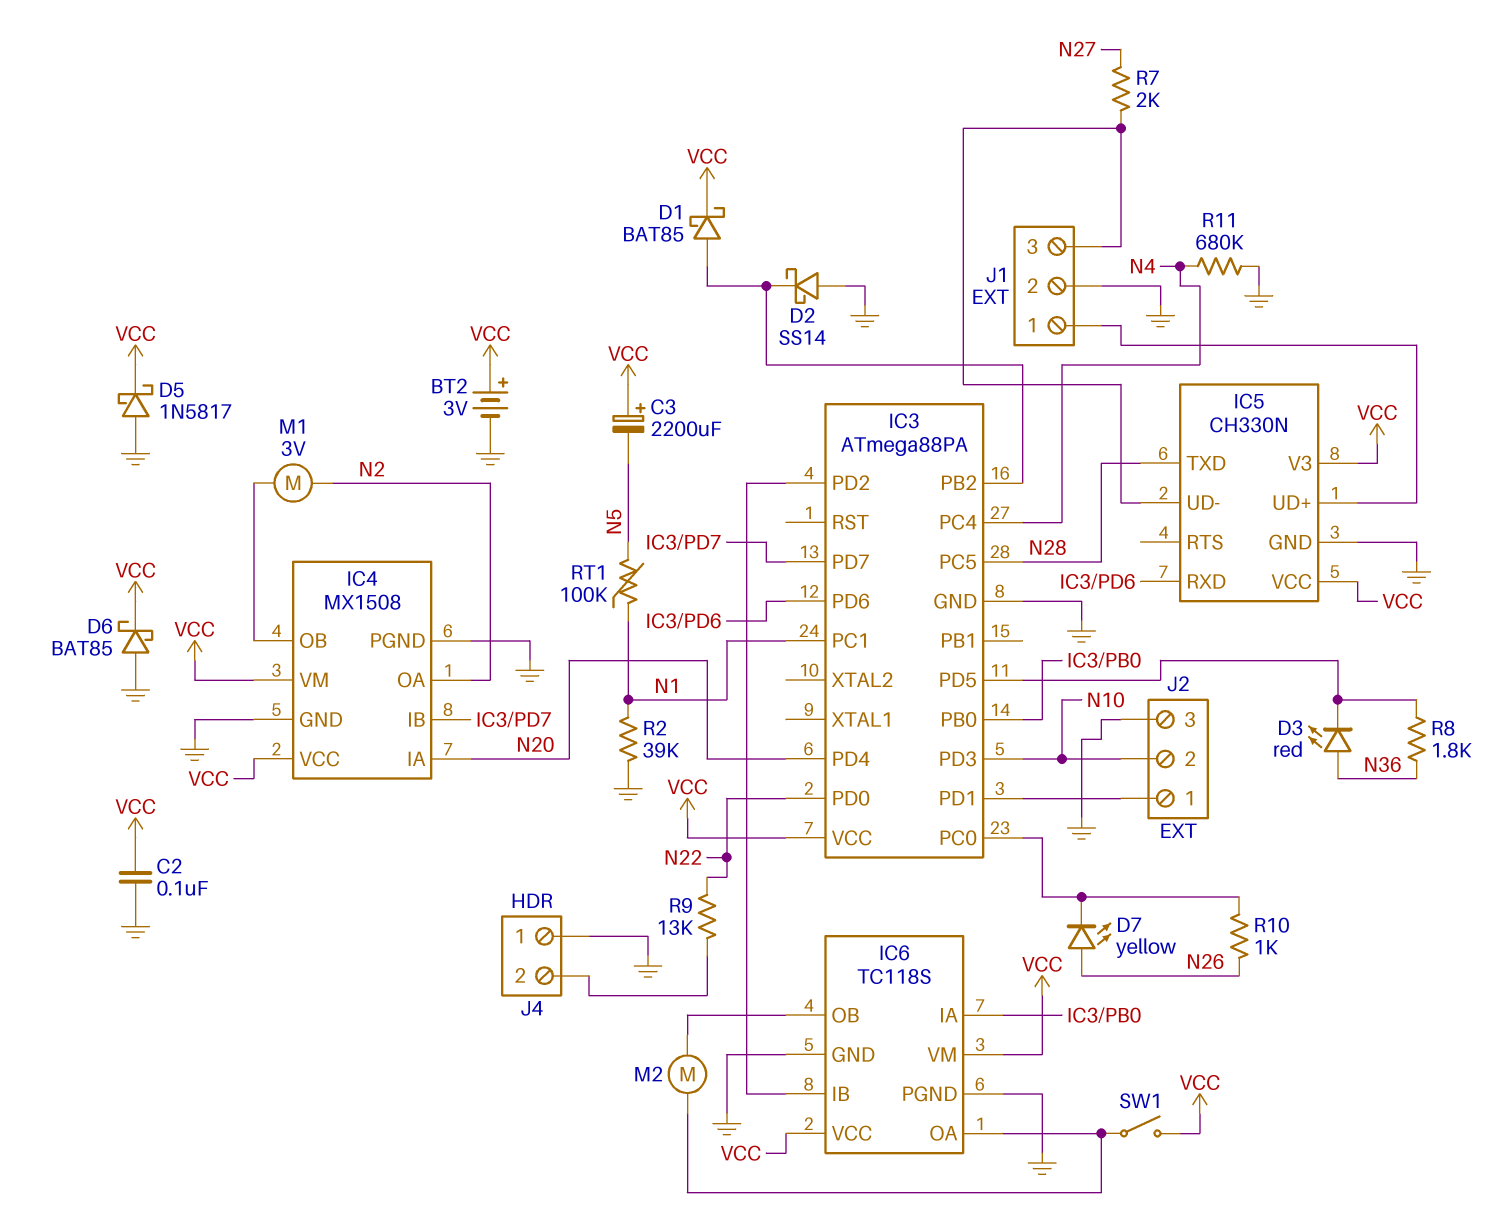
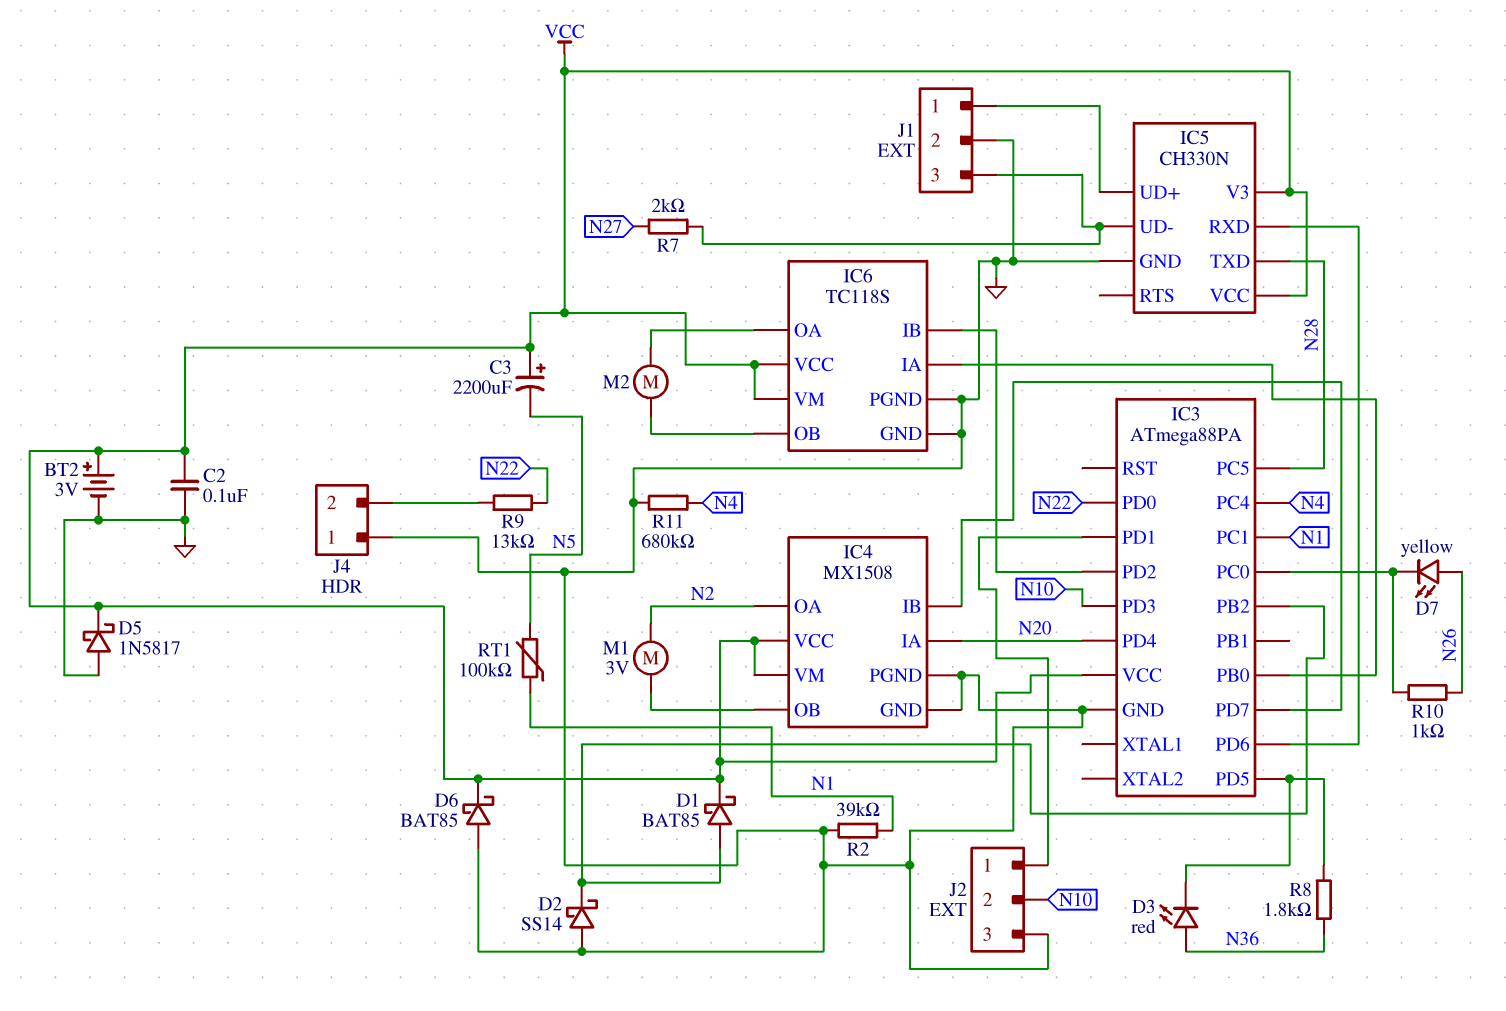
SW1: switch (IC6/OA, VCC) -> none

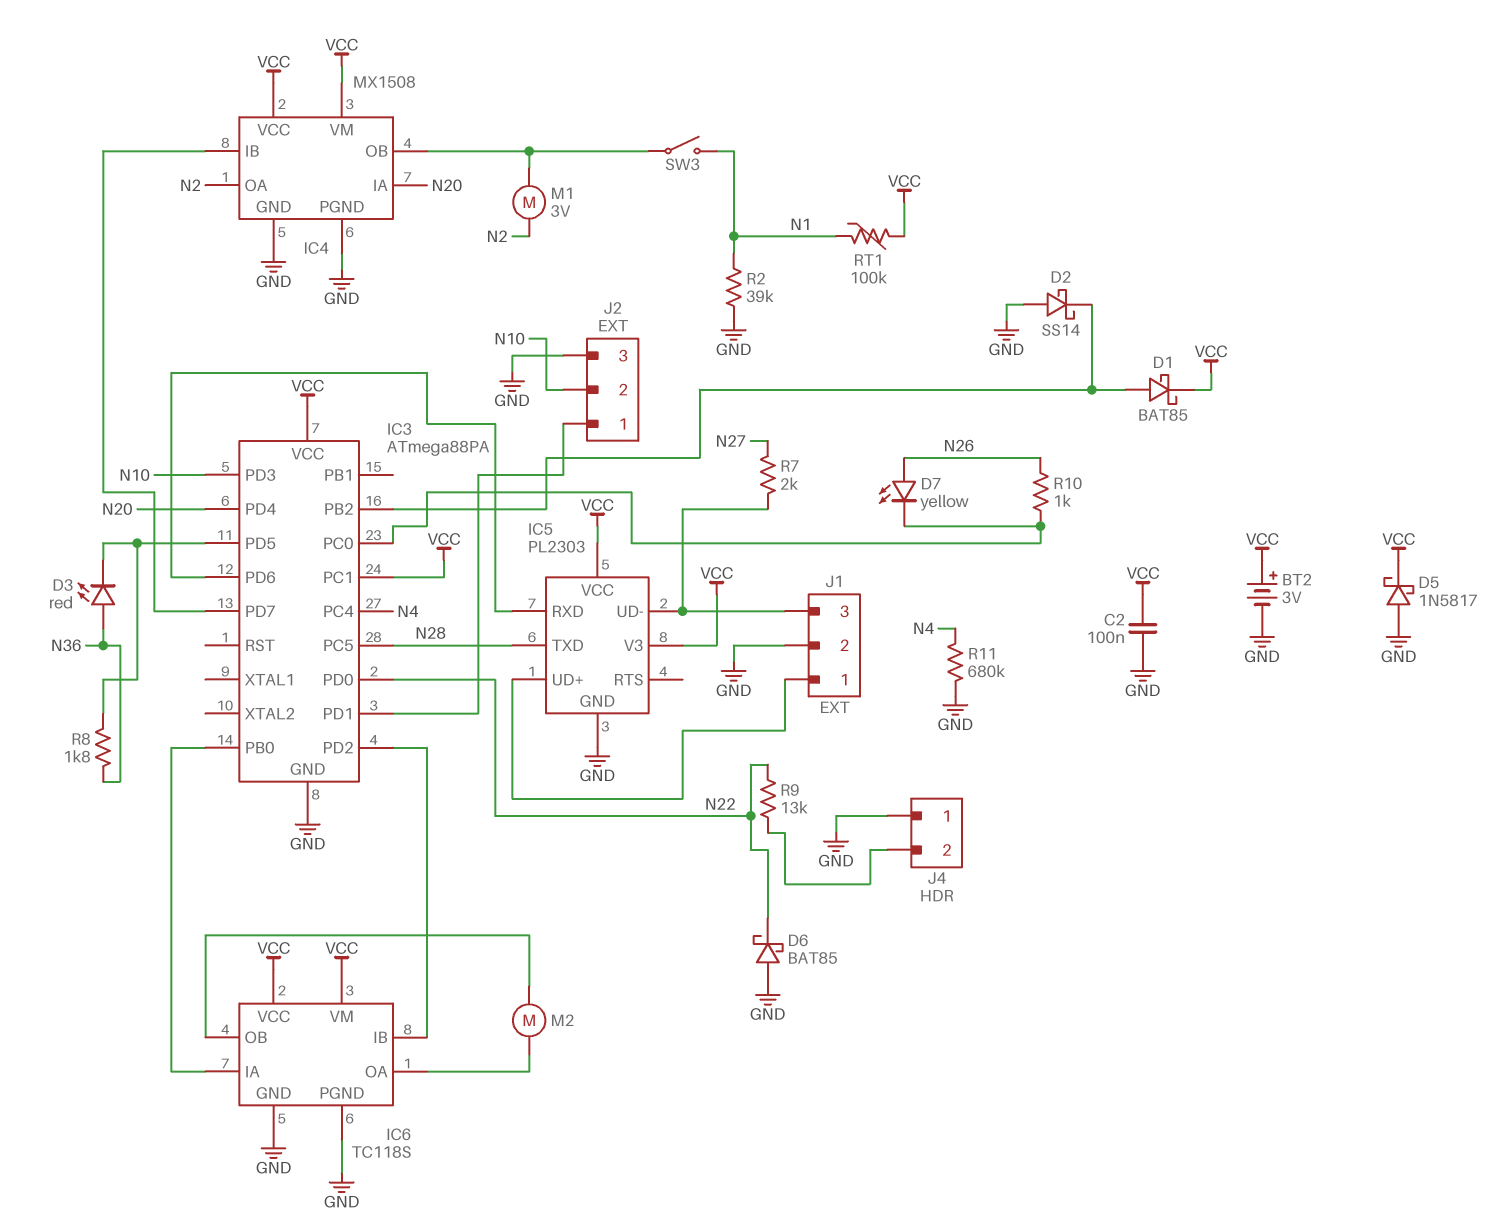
C3: 2200uF (plus VCC, minus N5) -> none
D6: schottky BAT85 (A GND, K VCC) -> schottky BAT85 (A GND, K N22)
IC3 pin PC1: N1 -> VCC
IC5: CH330N -> PL2303
RT1: 100k (N1, N5) -> 100k (N1, VCC)
SW3: none -> switch (IC4/OB, N1)

